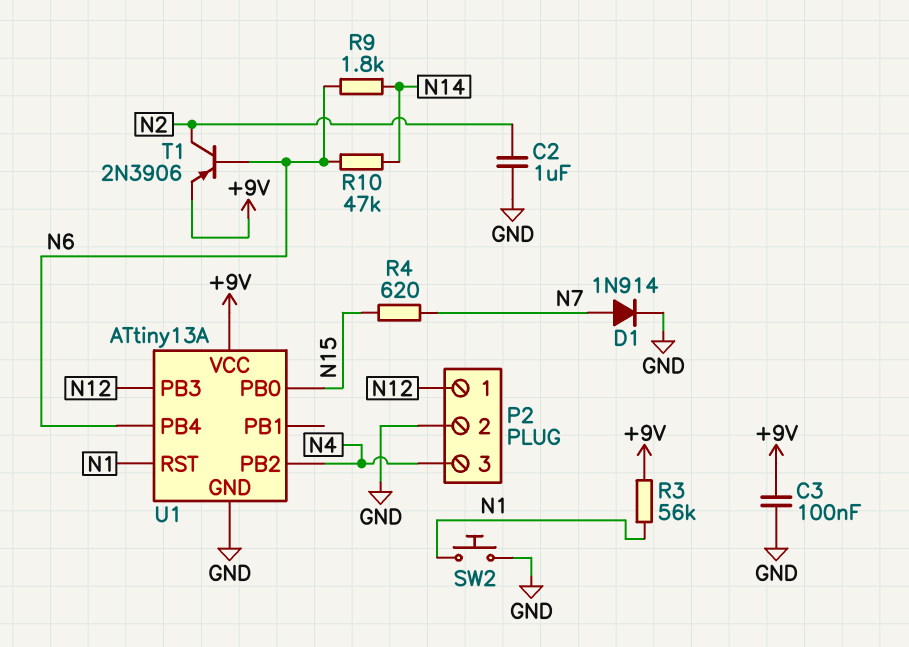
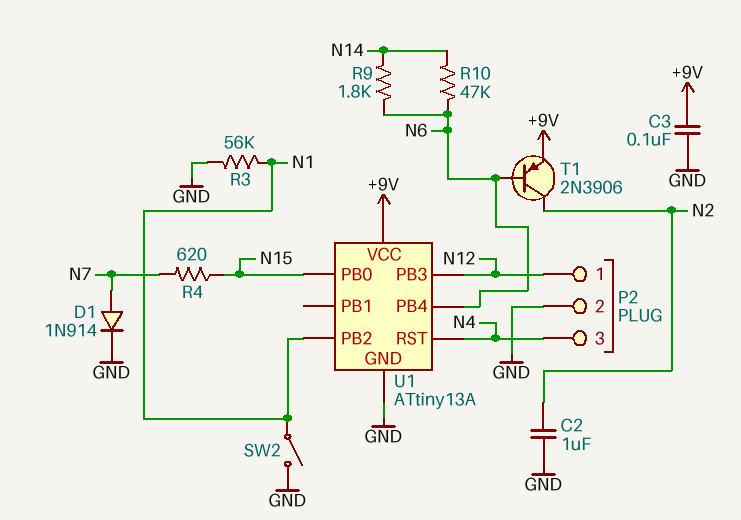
R3: 56k (+9V, N1) -> 56k (GND, N1)
SW2: button (GND, N1) -> switch (GND, N1)
U1 pin PB2: N4 -> N1
U1 pin RST: N1 -> N4

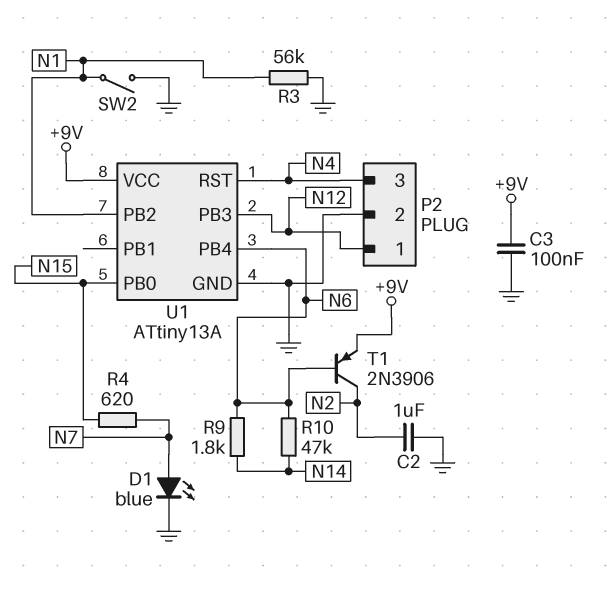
D1: diode 1N914 (A N7, K GND) -> LED blue (A N7, K GND)

